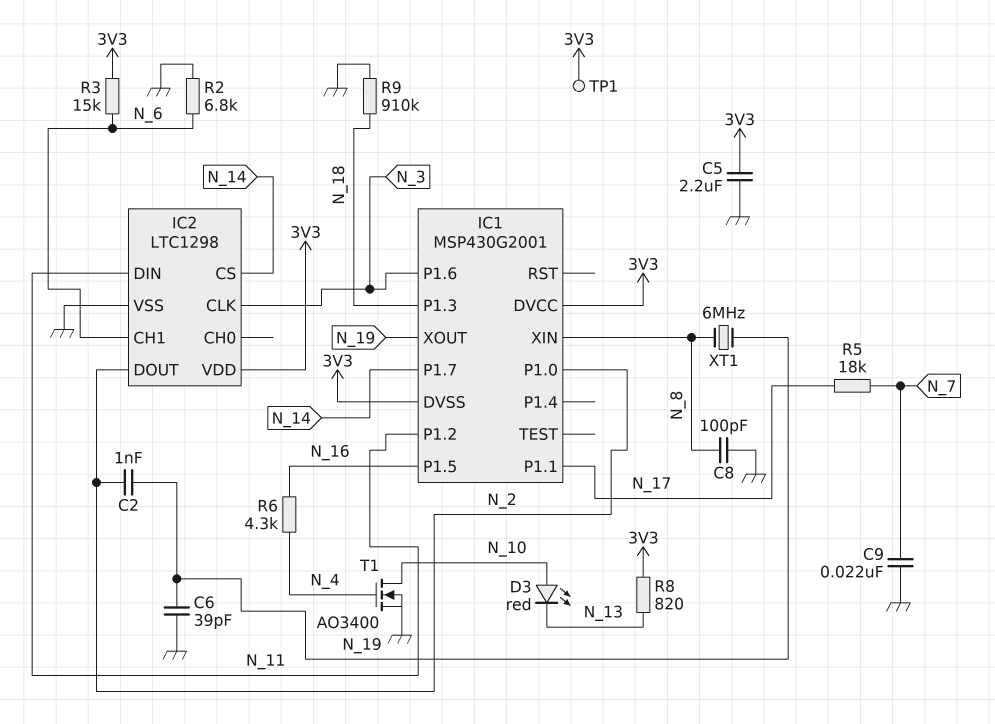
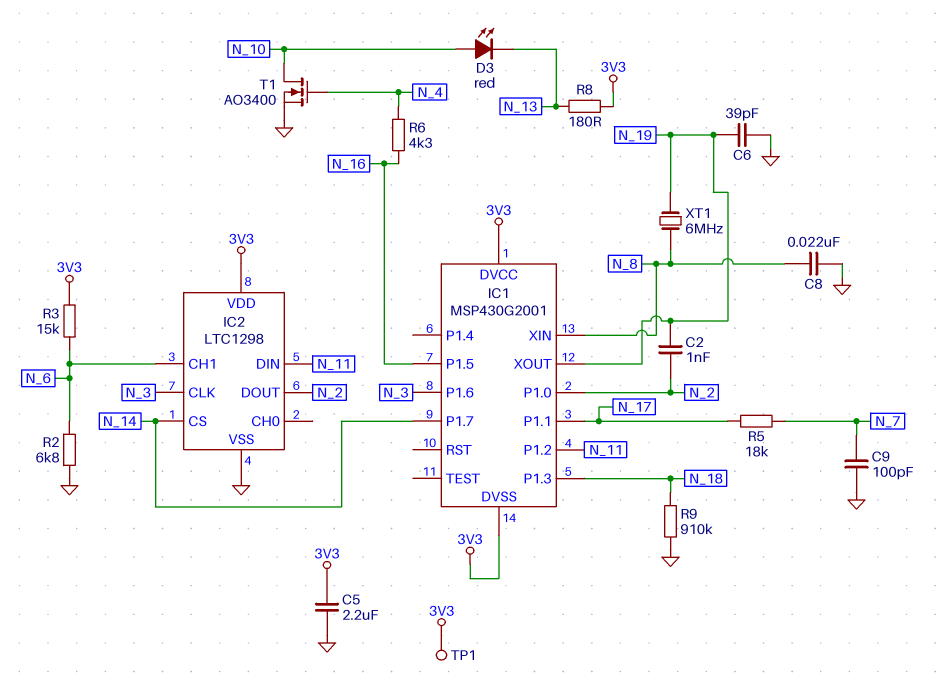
C8: 100pF (GND, N_8) -> 22nF (GND, N_8)
C9: 22nF (GND, N_7) -> 100pF (GND, N_7)
R8: 820 (3V3, N_13) -> 180 (3V3, N_13)

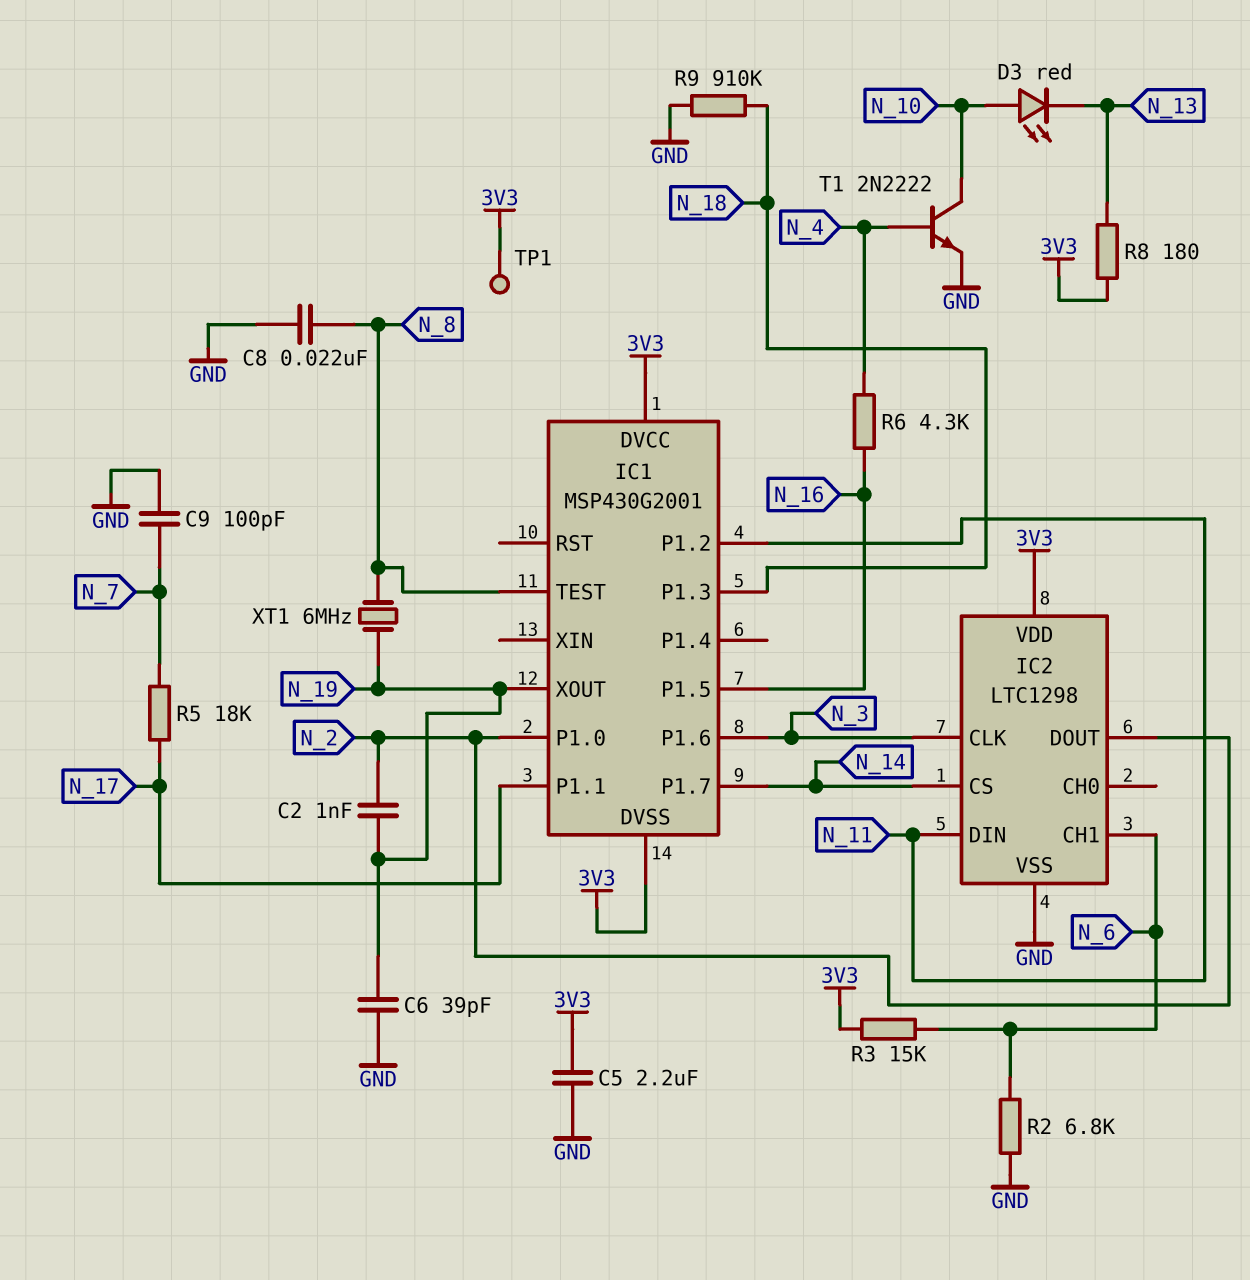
IC1 pin TEST: none -> N_8
IC1 pin XIN: N_8 -> none
T1: NMOS AO3400 (G N_4, D N_10, S GND) -> NPN 2N2222 (B N_4, C N_10, E GND)

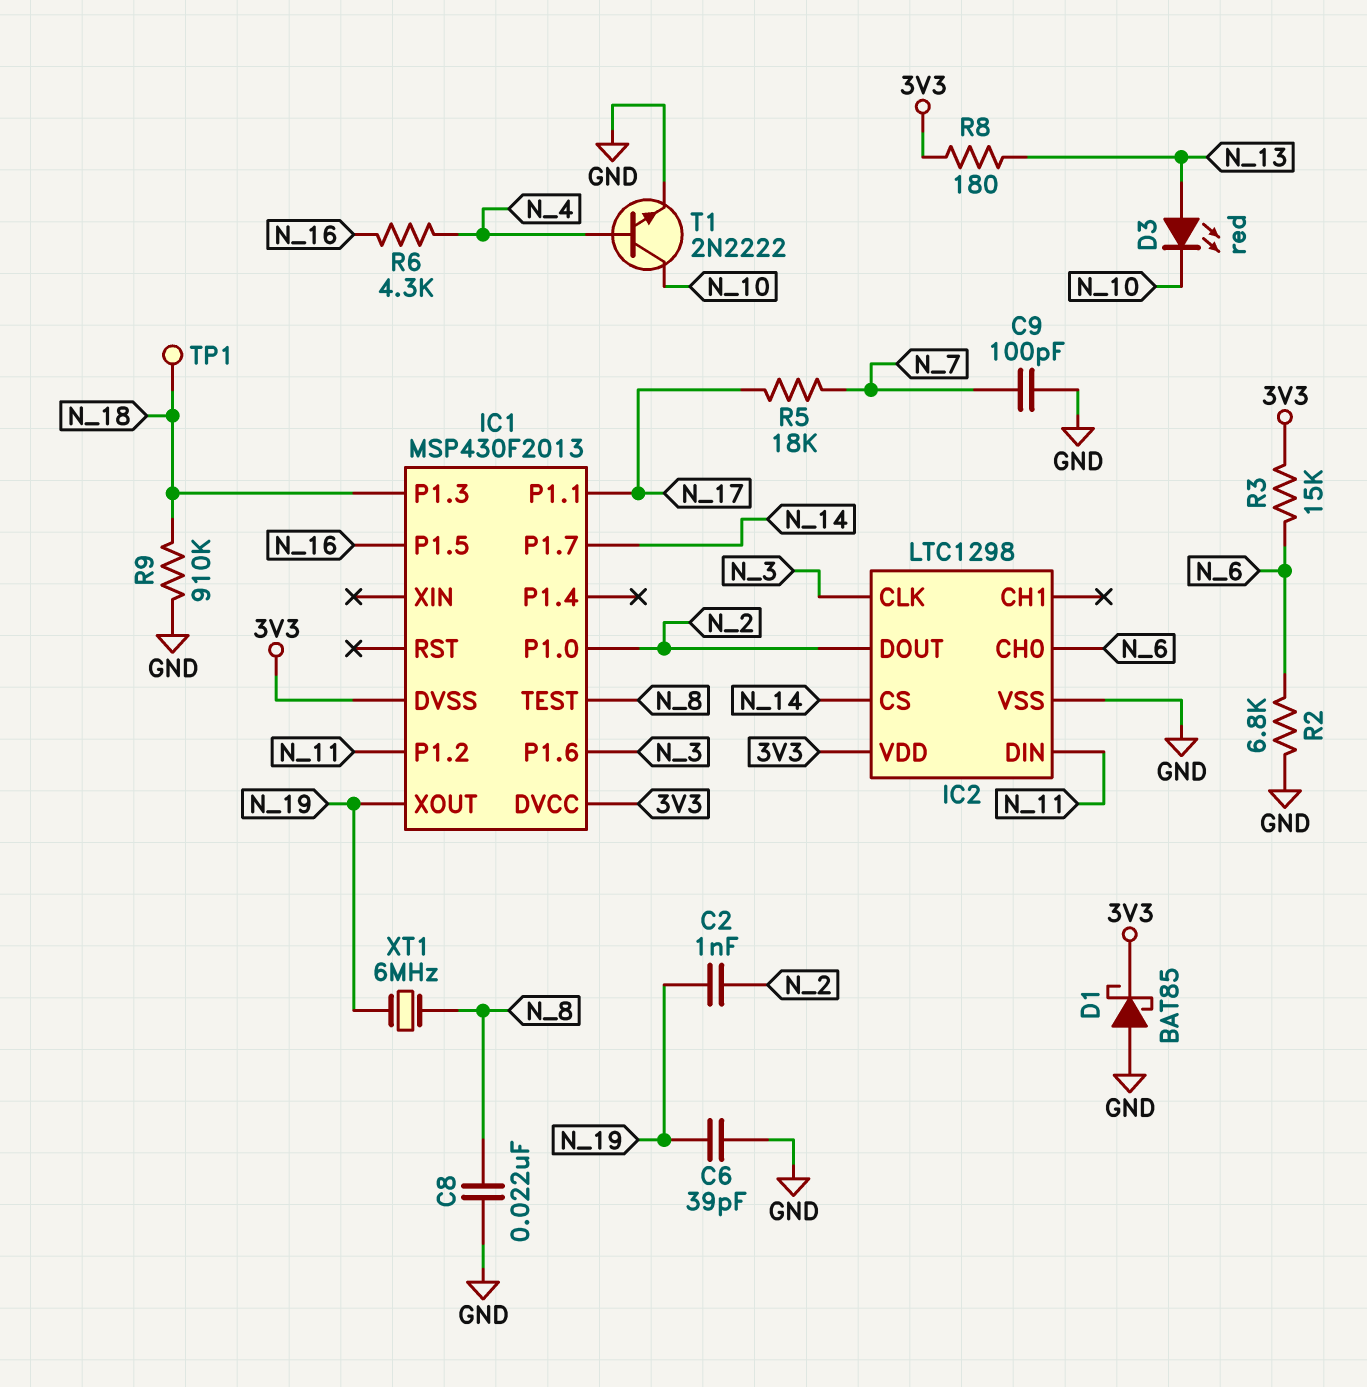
C5: 2.2uF (3V3, GND) -> none
D1: none -> schottky BAT85 (A GND, K 3V3)
D3: LED red (A N_10, K N_13) -> LED red (A N_13, K N_10)
IC1: MSP430G2001 -> MSP430F2013
IC2 pin CH0: none -> N_6
IC2 pin CH1: N_6 -> none
TP1: test point (3V3) -> test point (N_18)

